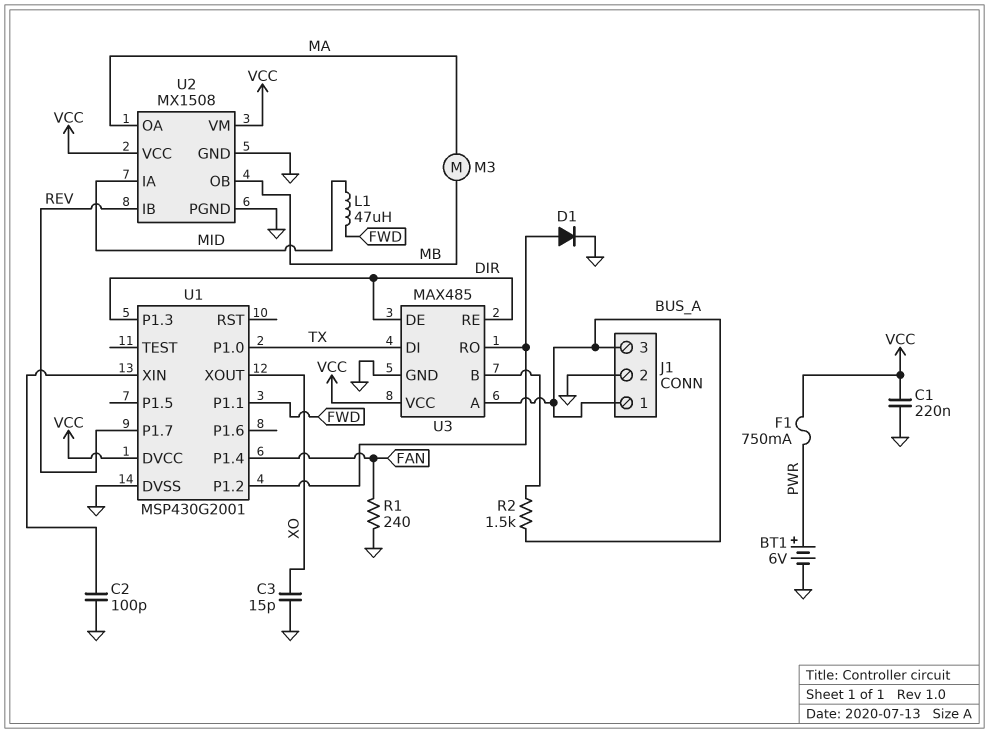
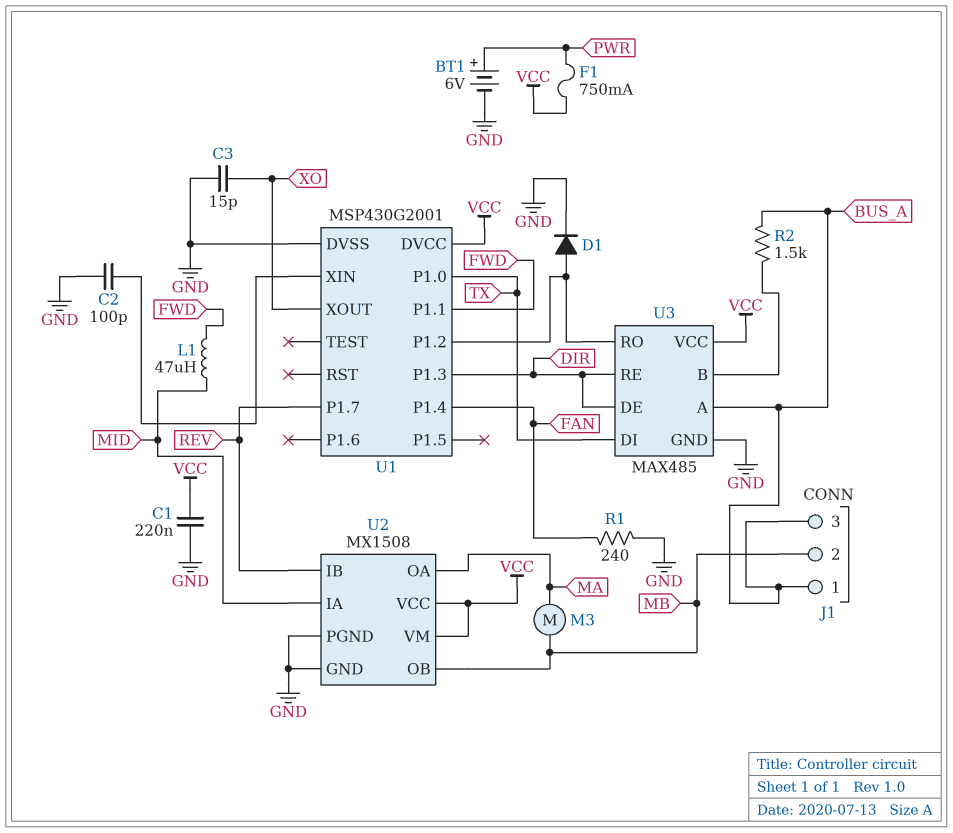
J1 pin 2: GND -> MB

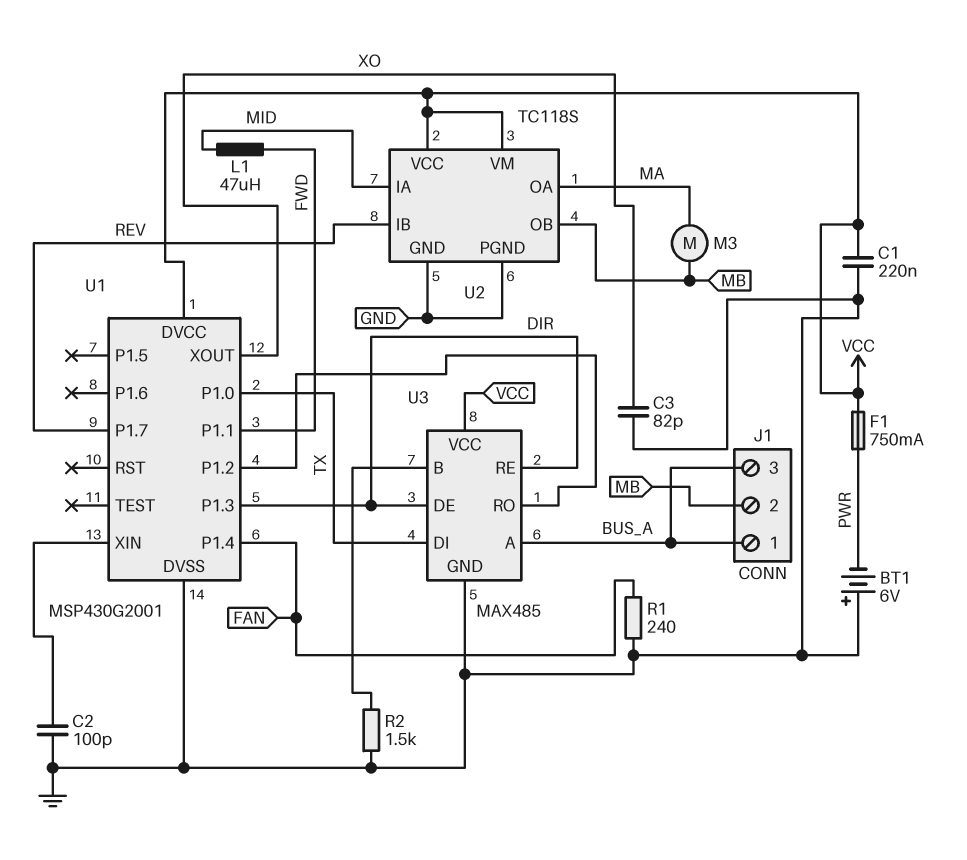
BT1: 6V (plus PWR, minus GND) -> 6V (plus GND, minus PWR)
C3: 15pF (GND, XO) -> 82pF (GND, XO)
D1: diode (A U1/P1.2, K GND) -> none
R2: 1.5k (BUS_A, U3/B) -> 1.5k (GND, U3/B)
U2: MX1508 -> TC118S

